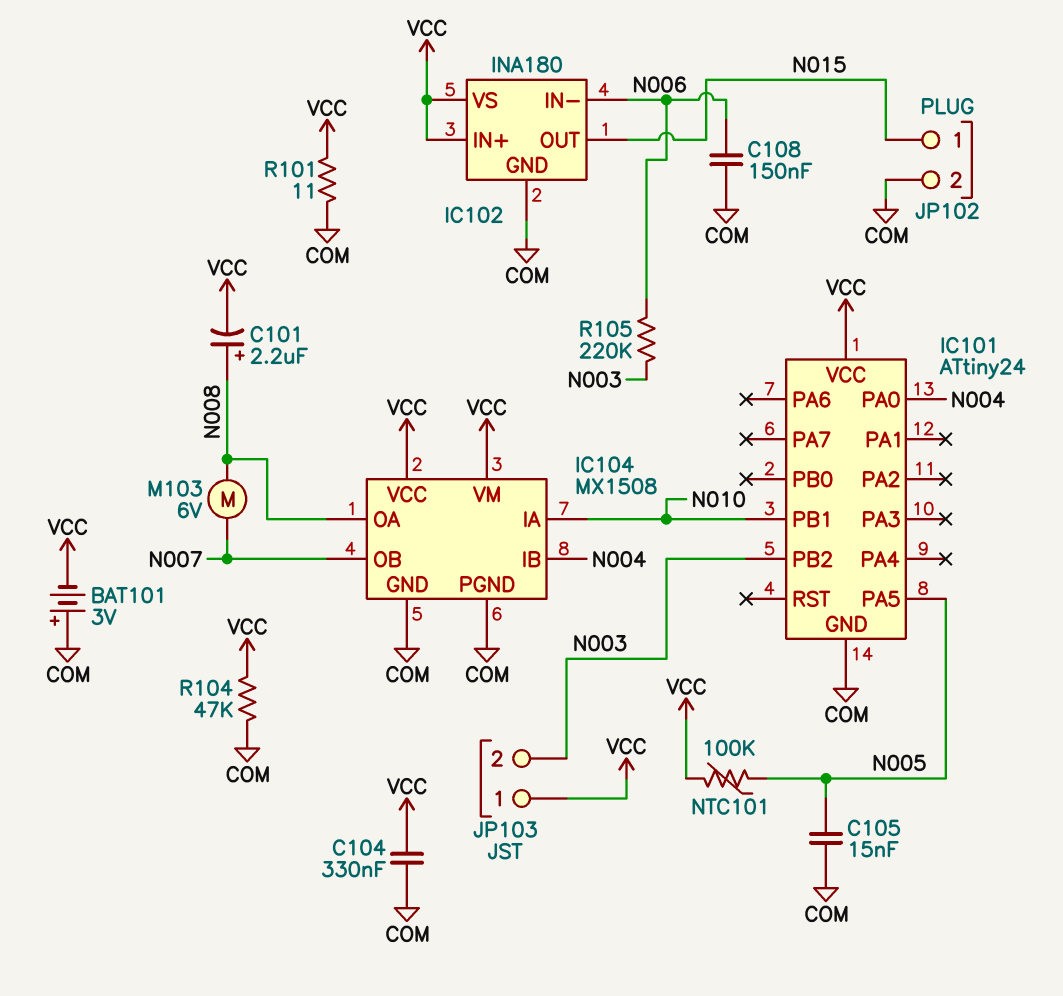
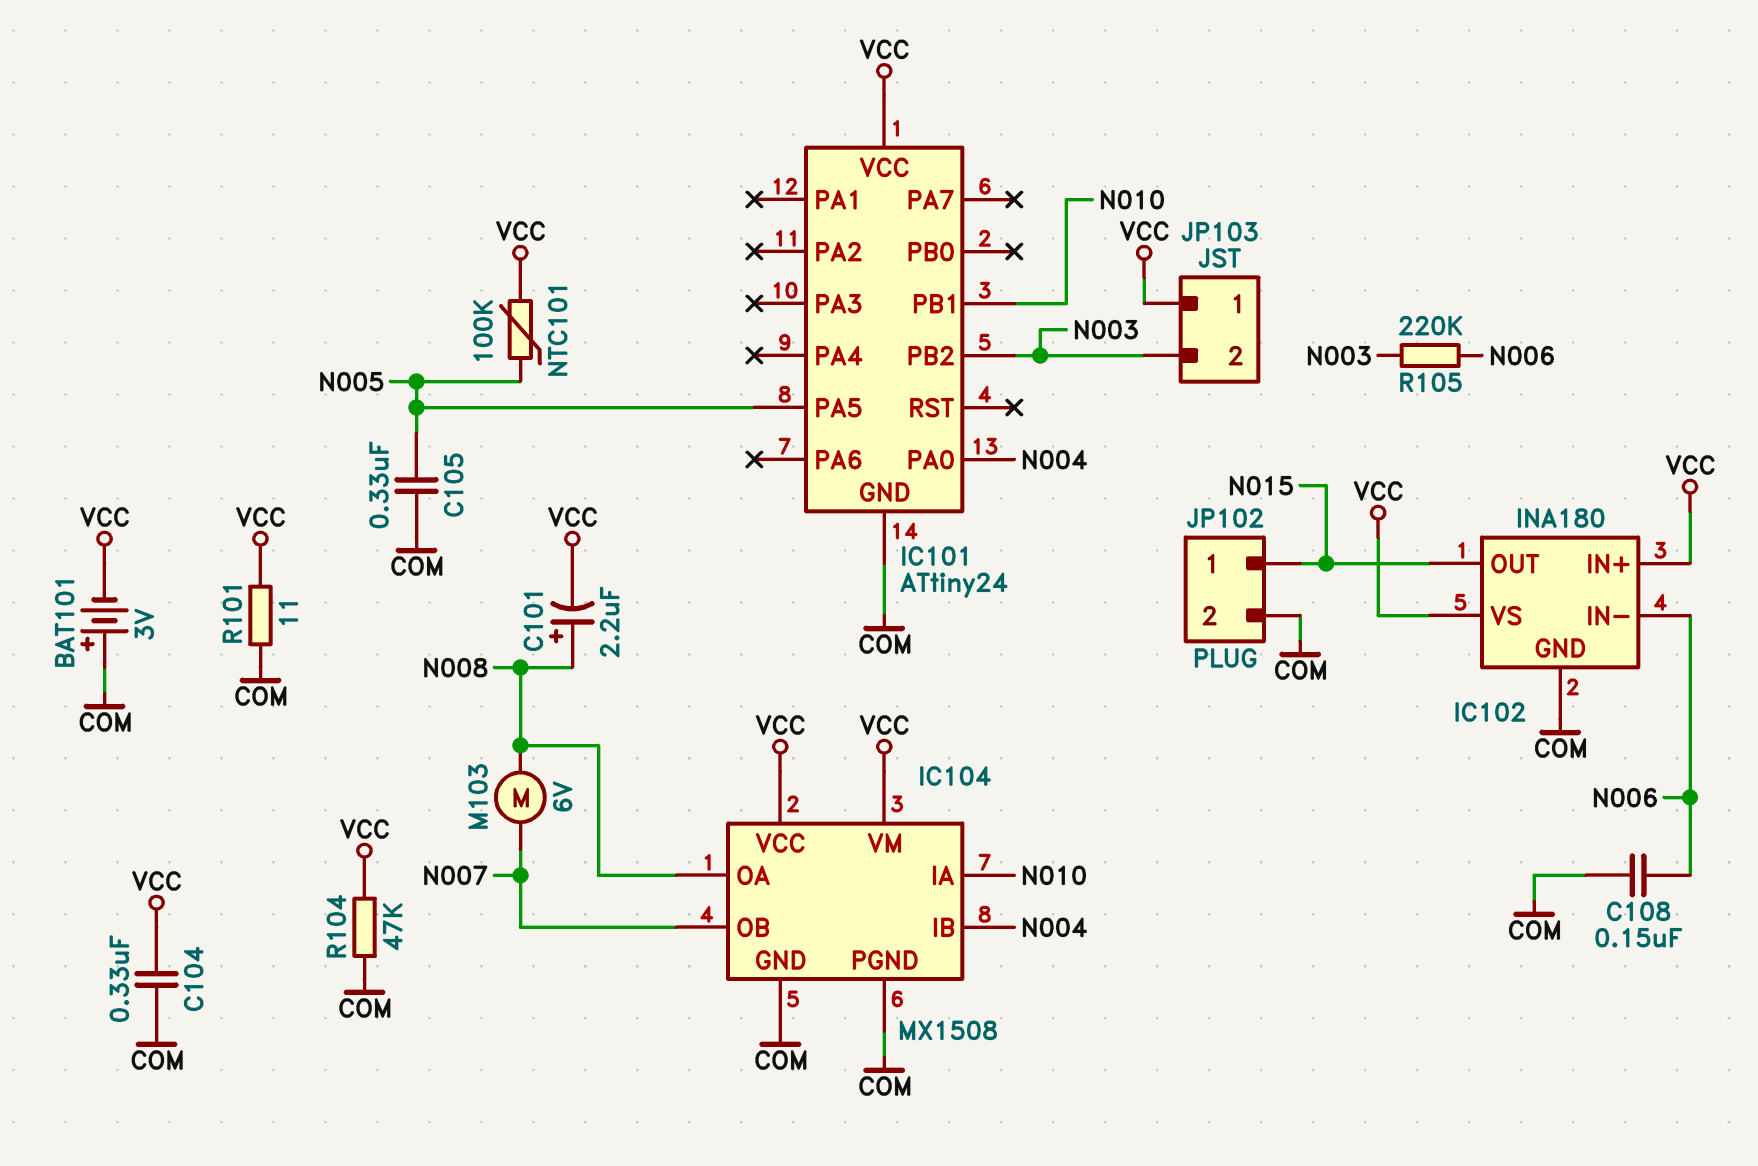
C105: 15nF (COM, N005) -> 330nF (COM, N005)

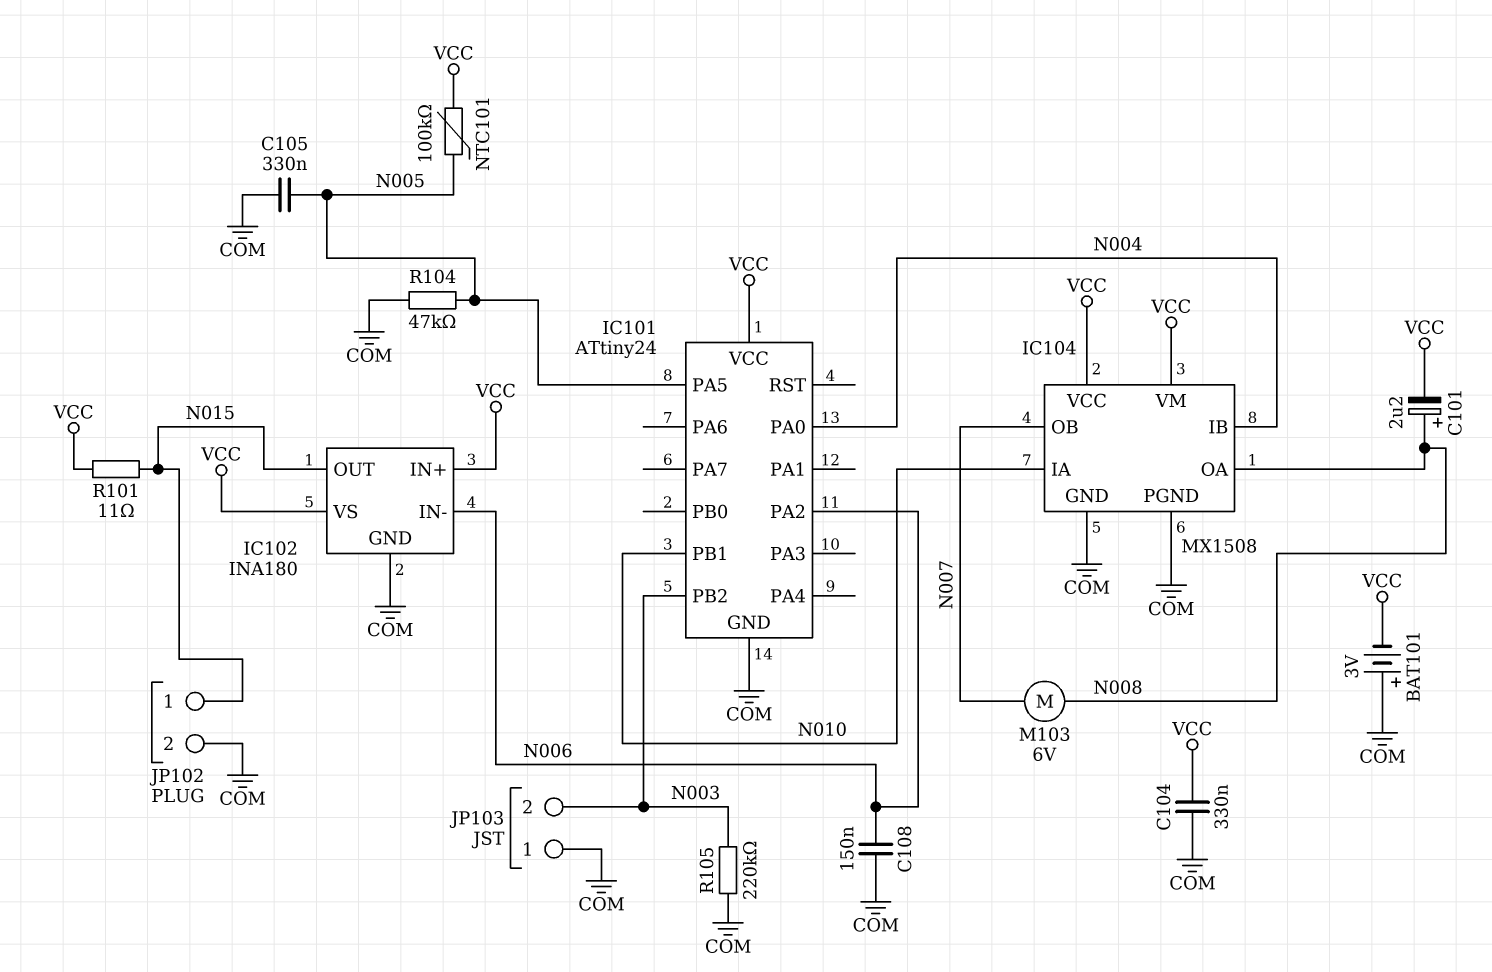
IC101 pin PA2: none -> N006
JP103 pin 1: VCC -> COM
R101: 11 (COM, VCC) -> 11 (N015, VCC)
R104: 47k (COM, VCC) -> 47k (COM, N005)
R105: 220k (N003, N006) -> 220k (COM, N003)

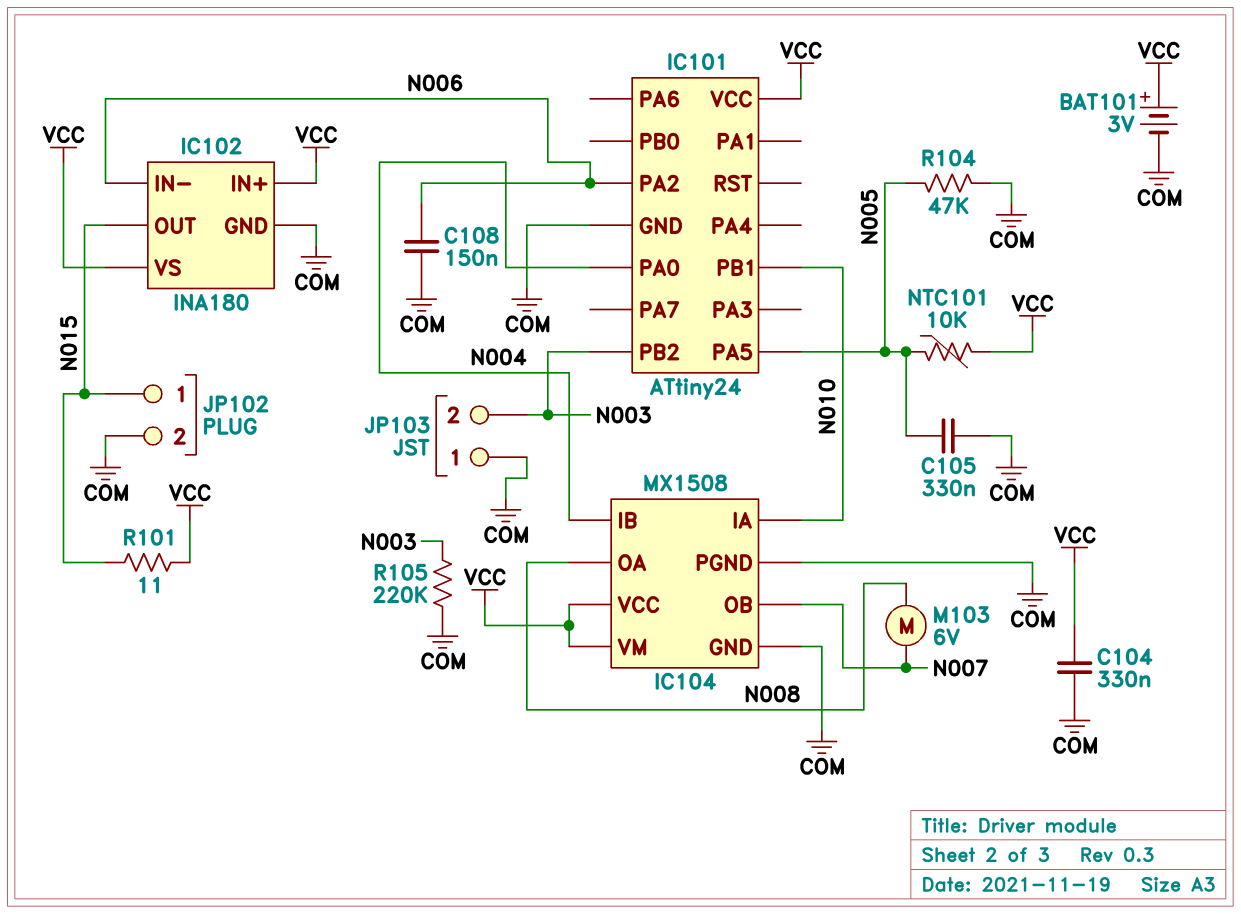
BAT101: 3V (plus COM, minus VCC) -> 3V (plus VCC, minus COM)
C101: 2.2uF (plus N008, minus VCC) -> none
NTC101: 100k (N005, VCC) -> 10k (N005, VCC)

